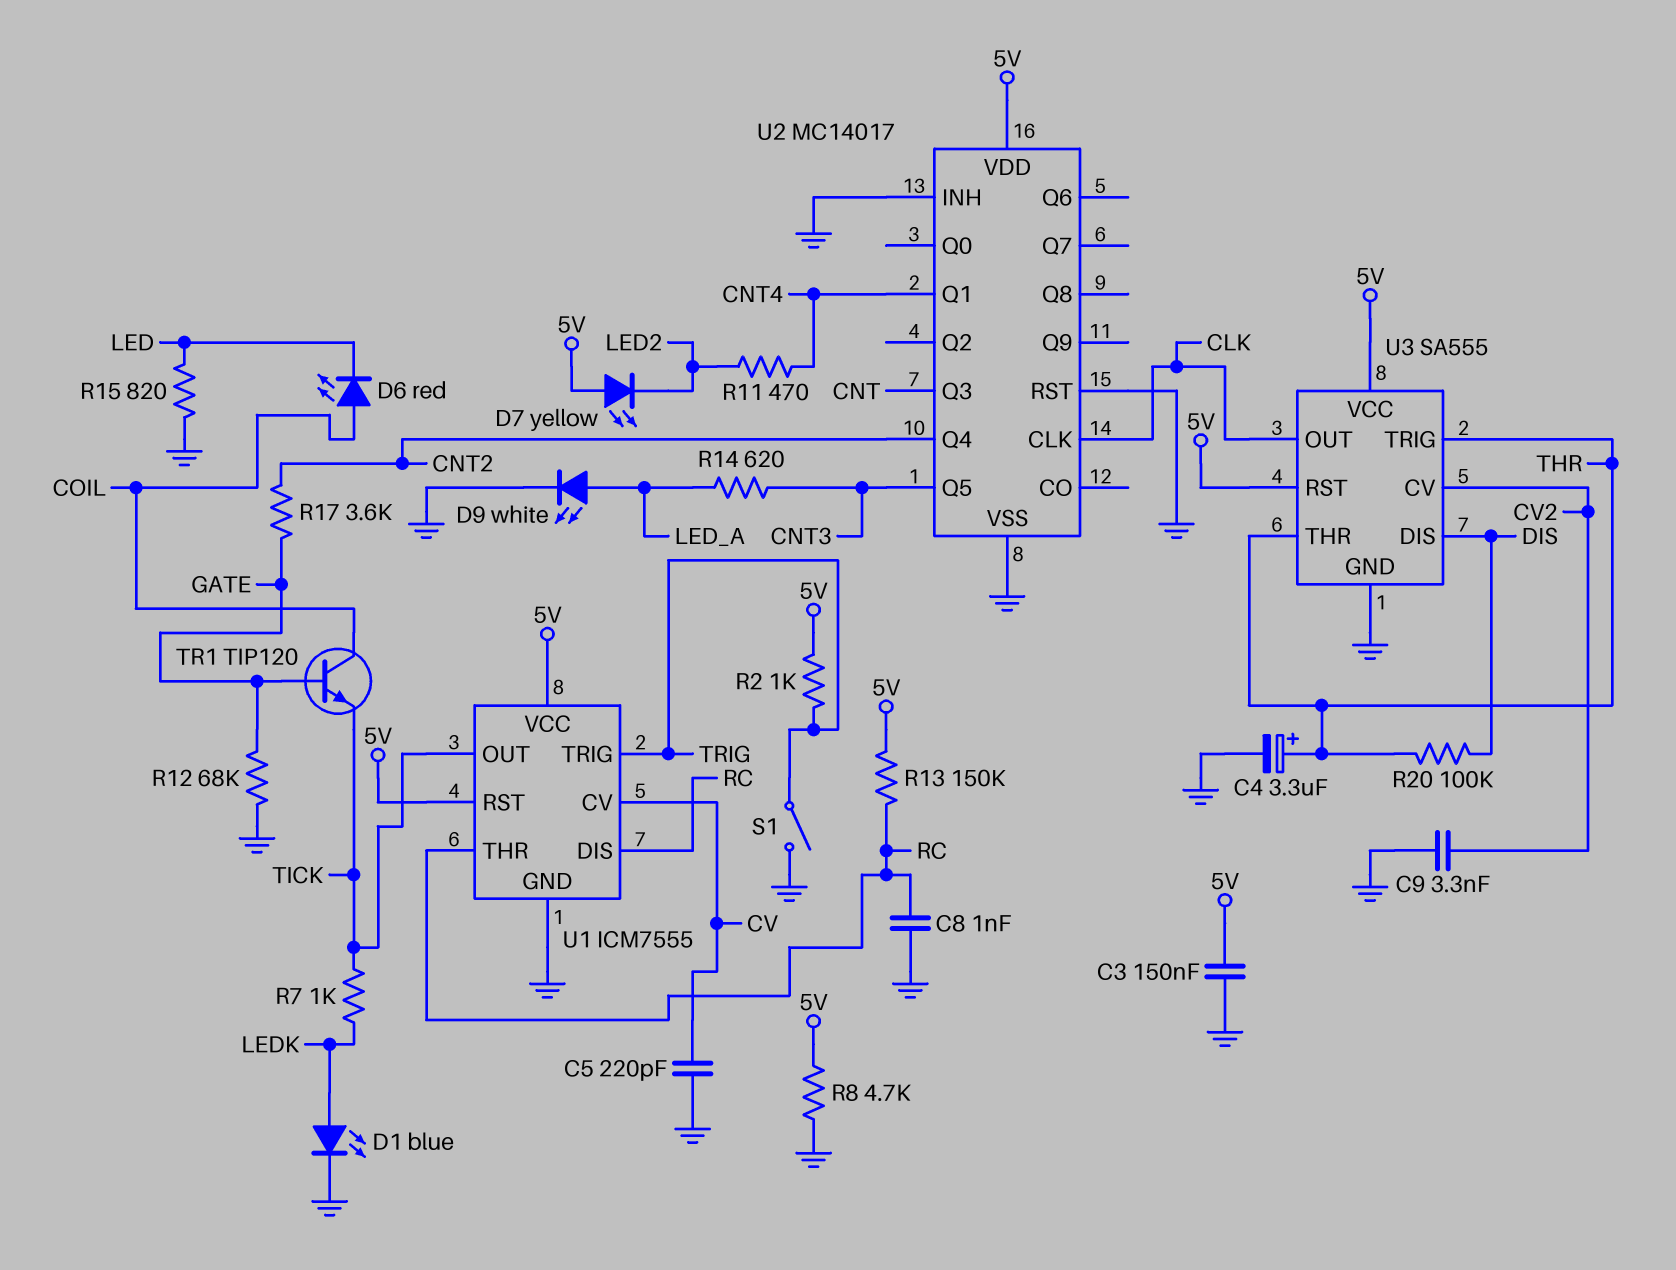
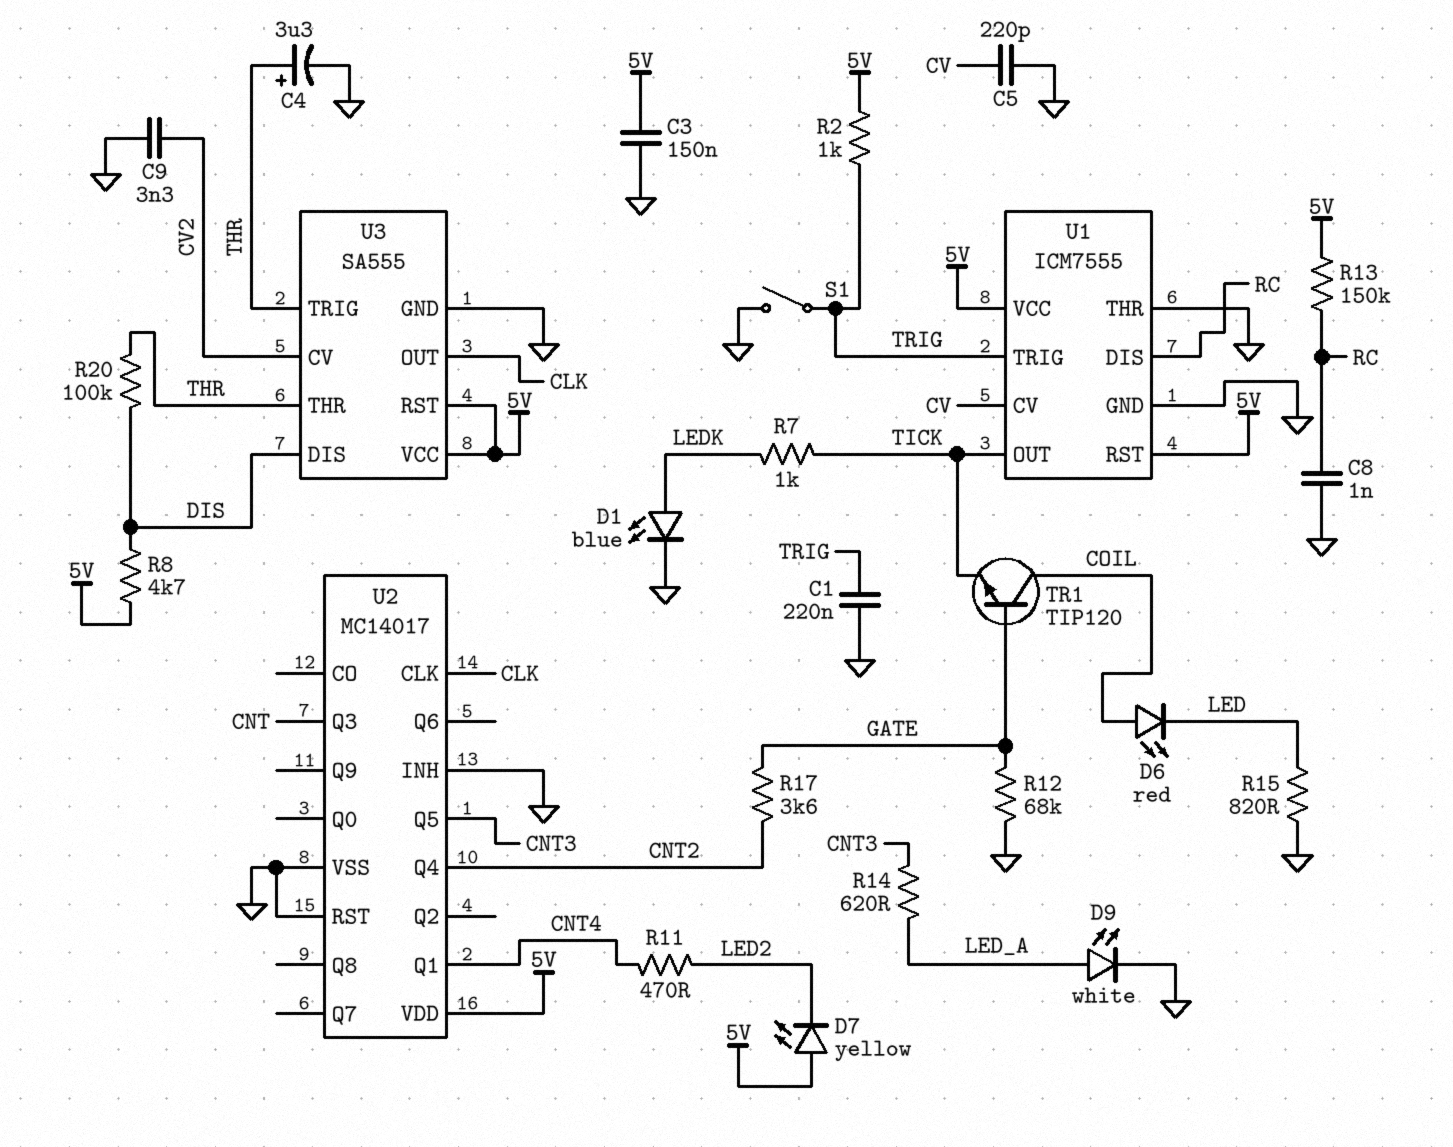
C1: none -> 220nF (GND, TRIG)
R8: 4.7k (5V, GND) -> 4.7k (5V, DIS)
U1 pin THR: RC -> GND

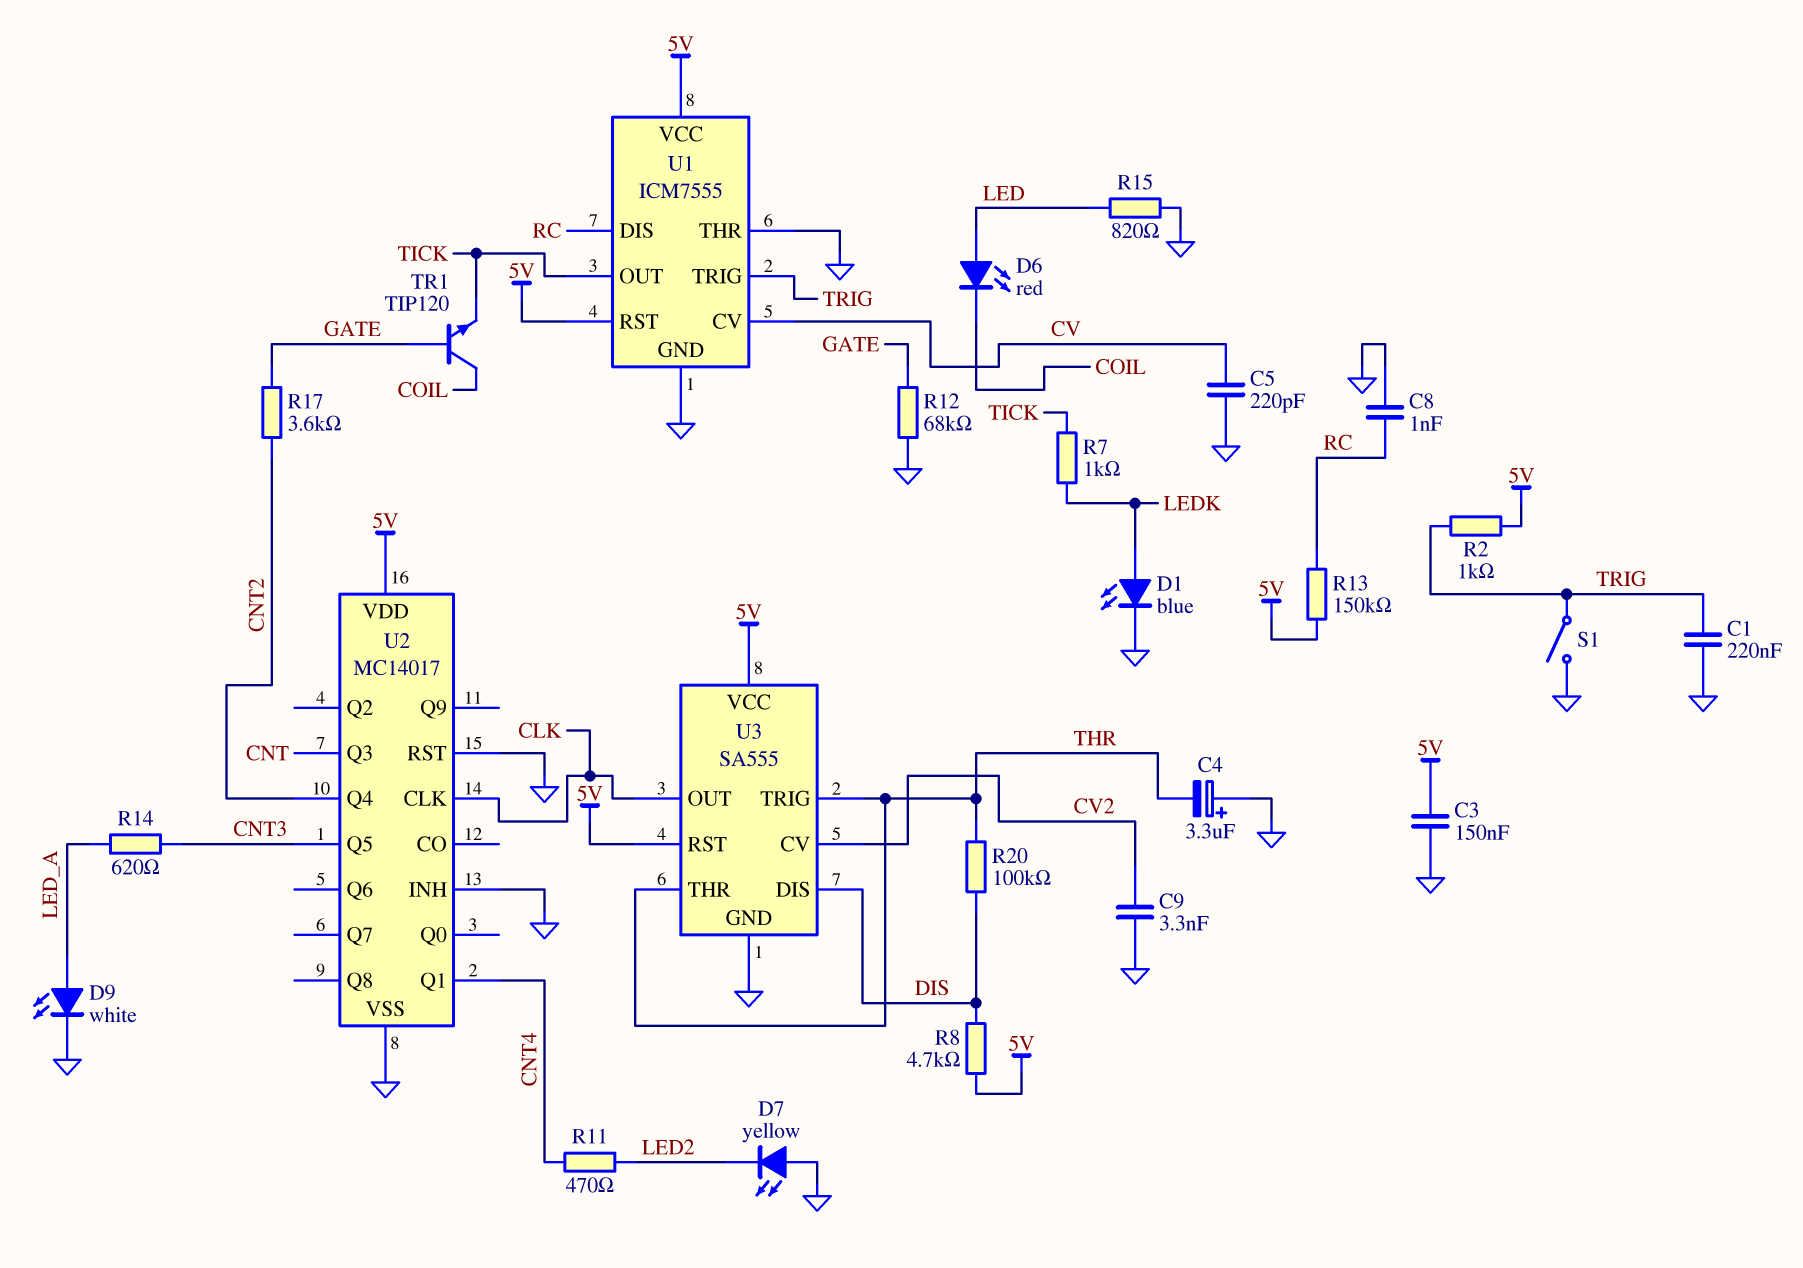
C4: 3.3uF (plus THR, minus GND) -> 3.3uF (plus GND, minus THR)
D6: LED red (A COIL, K LED) -> LED red (A LED, K COIL)
D7: LED yellow (A 5V, K LED2) -> LED yellow (A GND, K LED2)

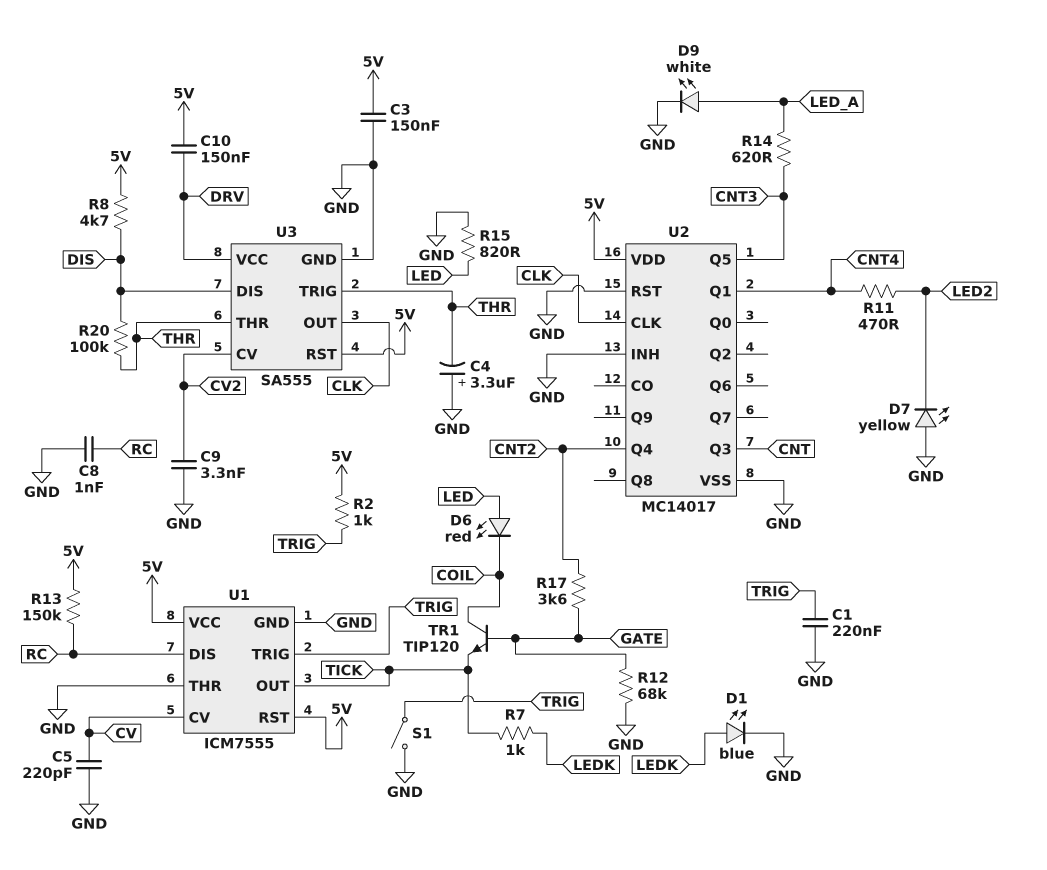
C10: none -> 150nF (5V, DRV)
U3 pin VCC: 5V -> DRV

